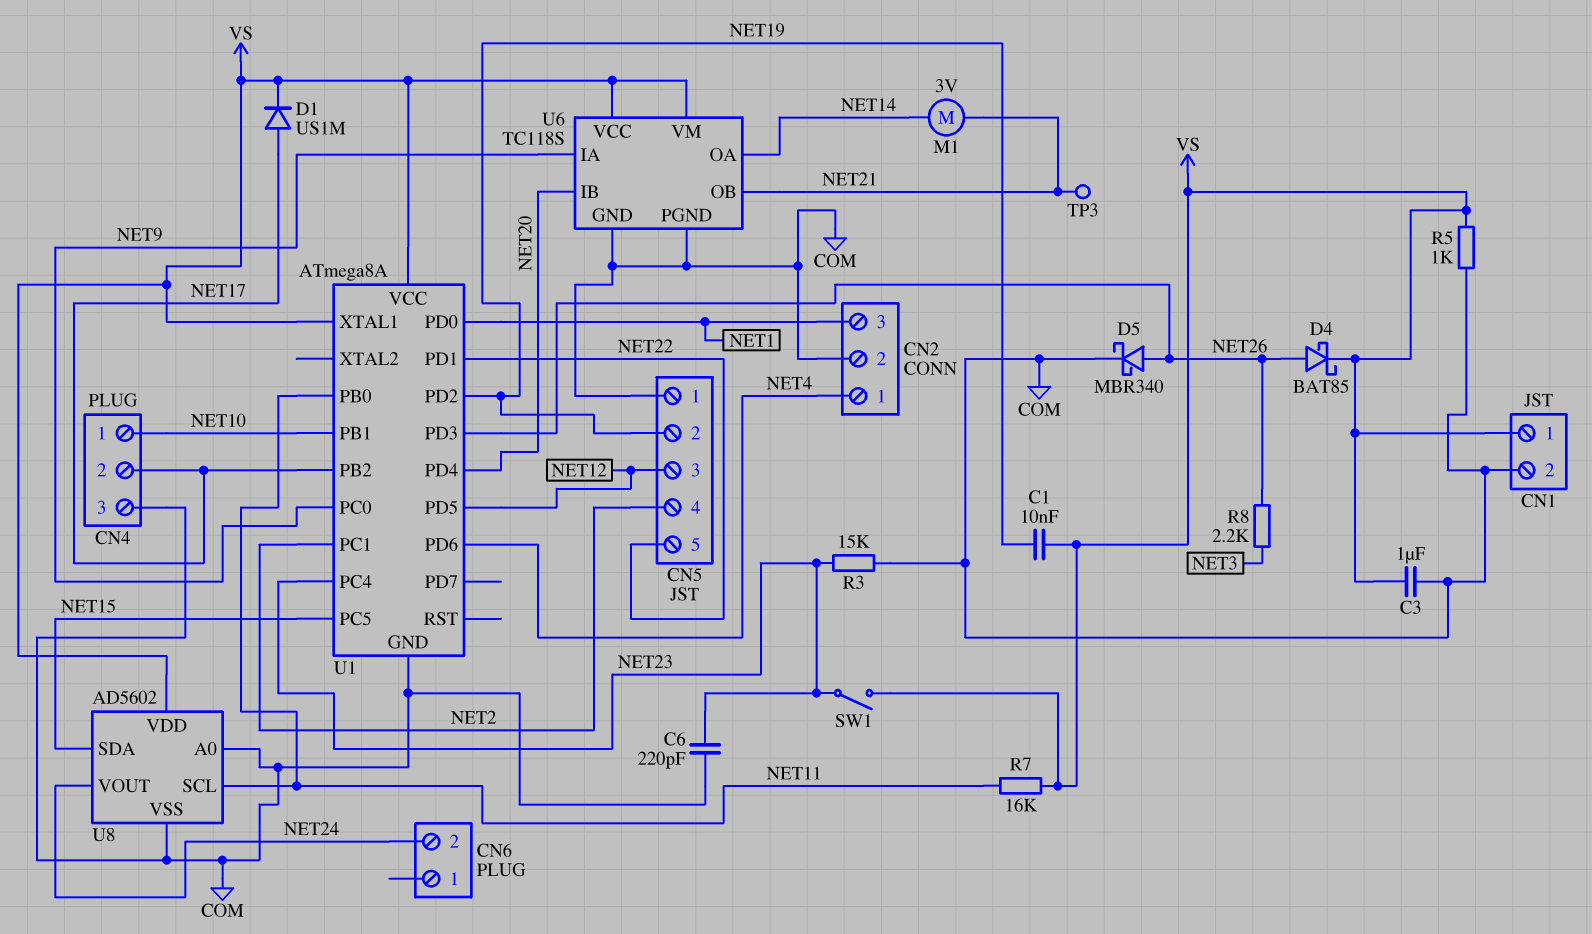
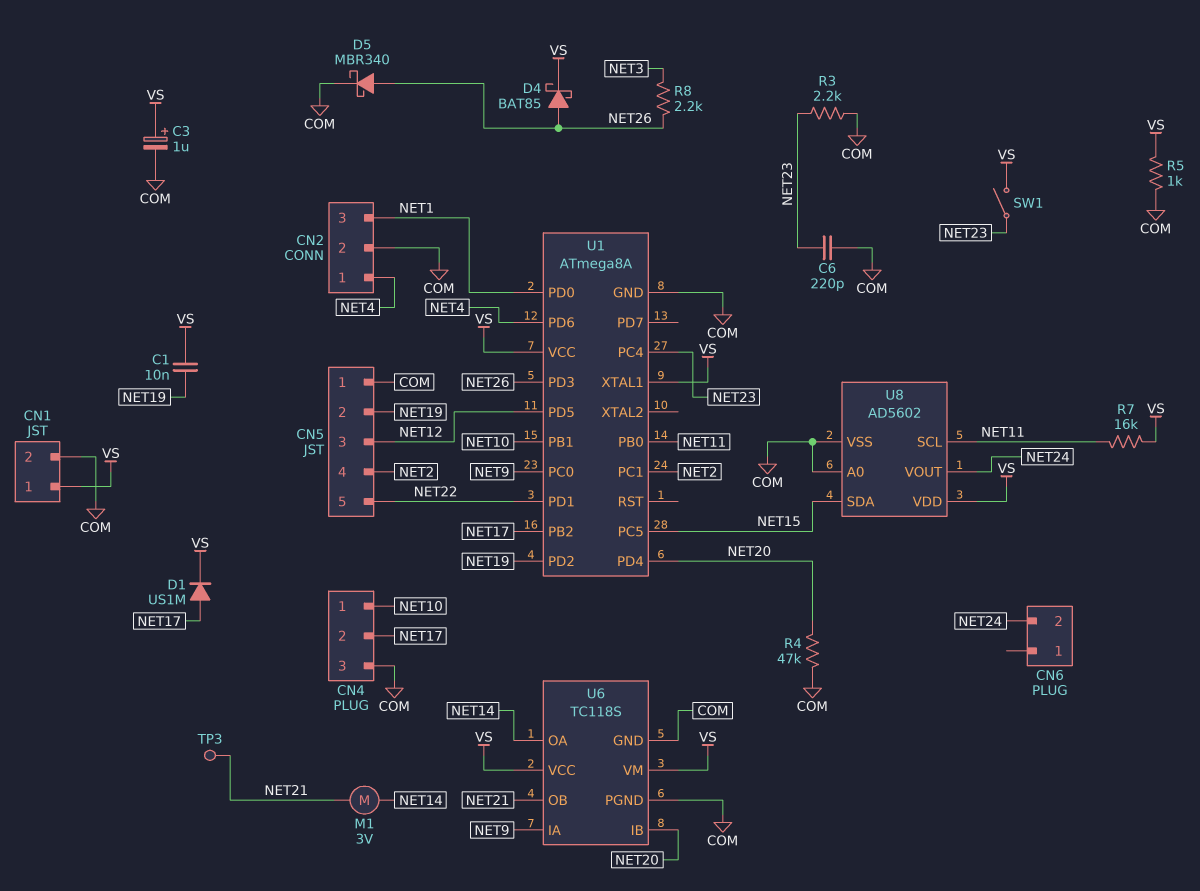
C3: 1uF (COM, VS) -> 1uF (plus VS, minus COM)
R3: 15k (COM, NET23) -> 2.2k (COM, NET23)
R4: none -> 47k (COM, NET20)

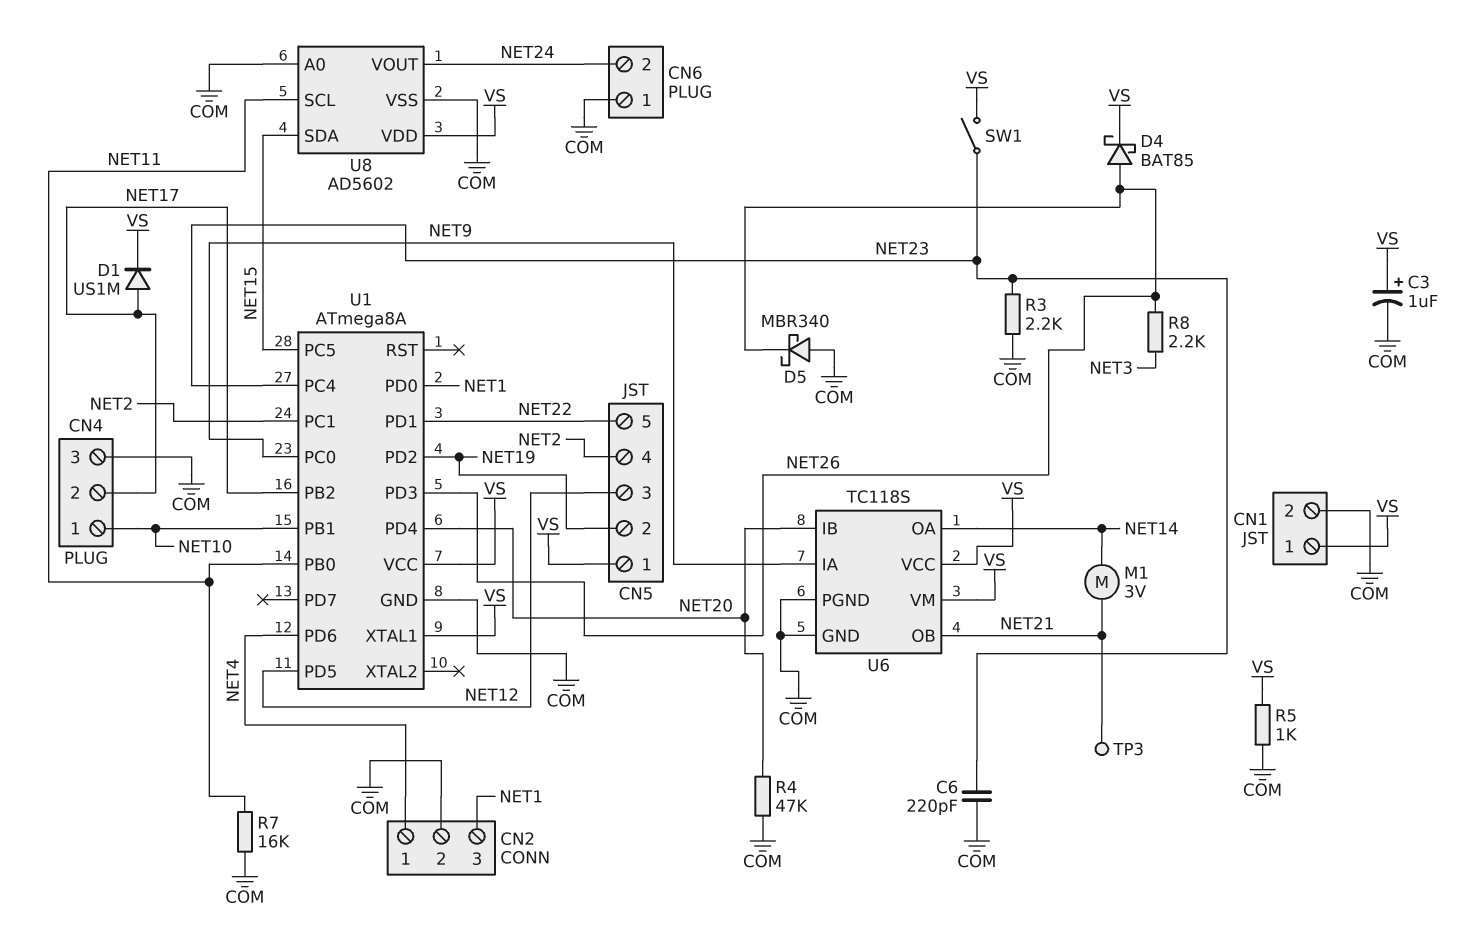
C1: 10nF (NET19, VS) -> none
CN5 pin 1: COM -> VS
CN6 pin 1: none -> COM
D5: schottky MBR340 (A NET26, K COM) -> schottky MBR340 (A COM, K NET26)
R7: 16k (NET11, VS) -> 16k (COM, NET11)

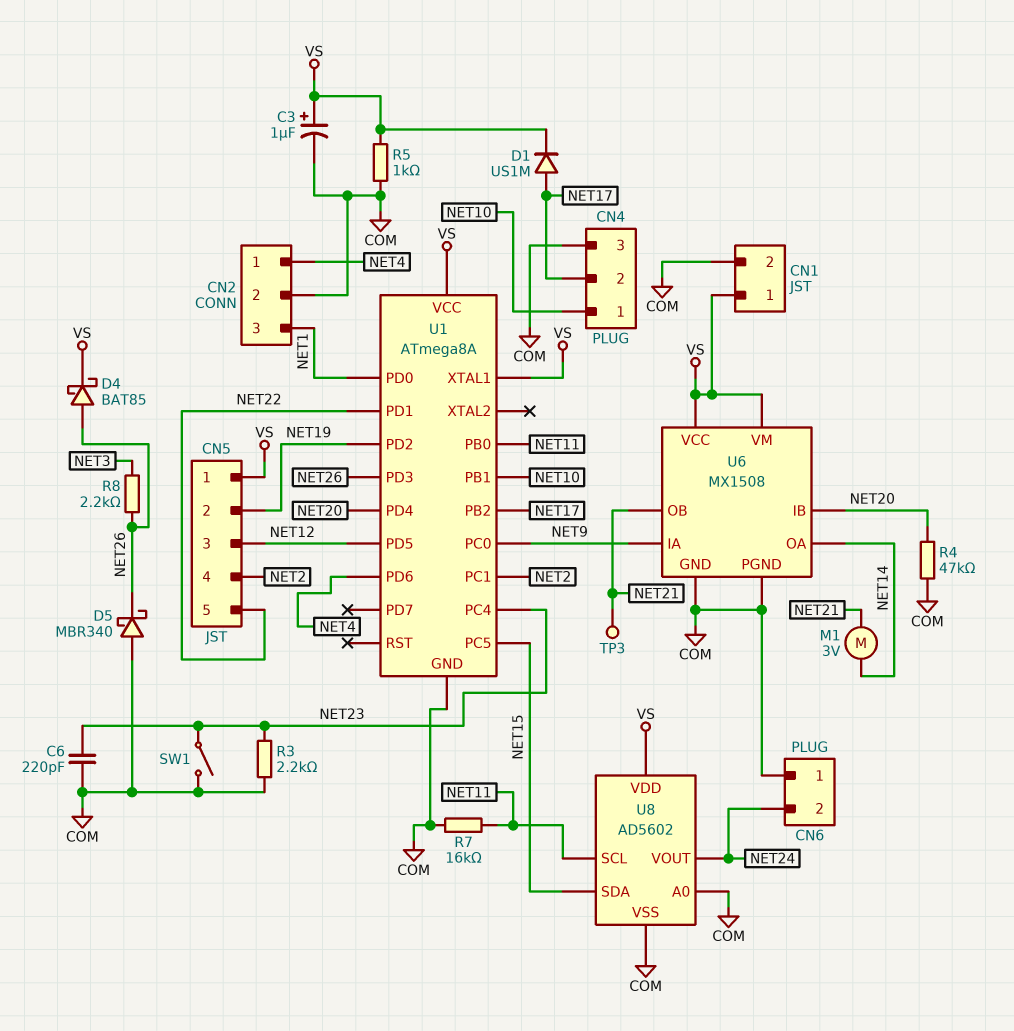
SW1: switch (NET23, VS) -> switch (COM, NET23)
U6: TC118S -> MX1508

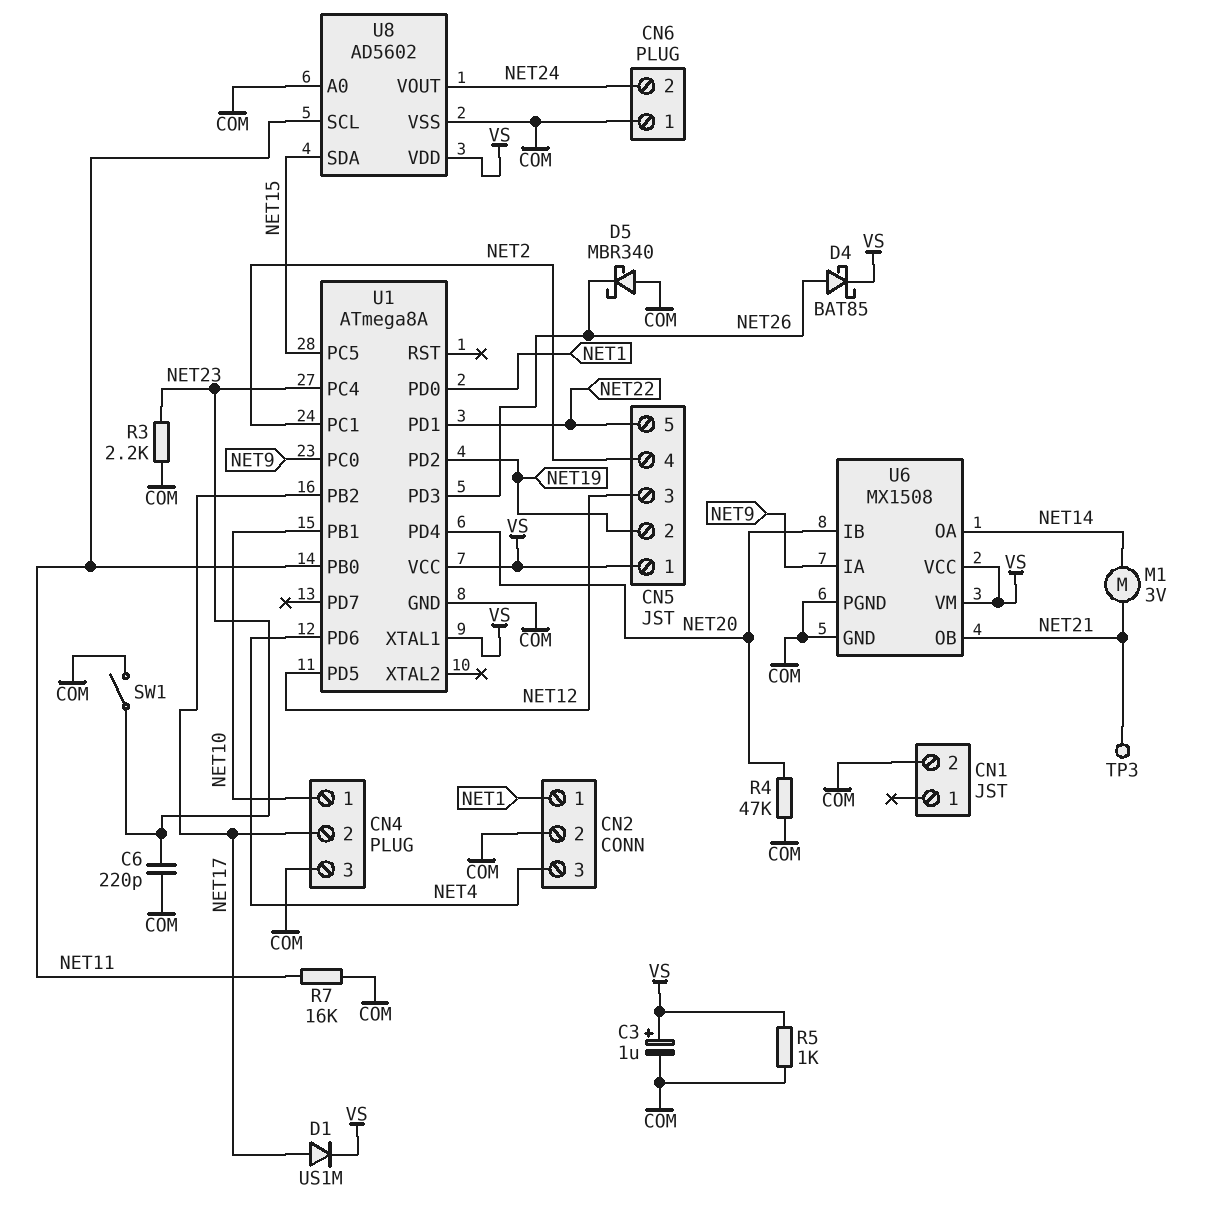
CN1 pin 1: VS -> none
CN2 pin 1: NET4 -> NET1
CN2 pin 3: NET1 -> NET4
R8: 2.2k (NET3, NET26) -> none

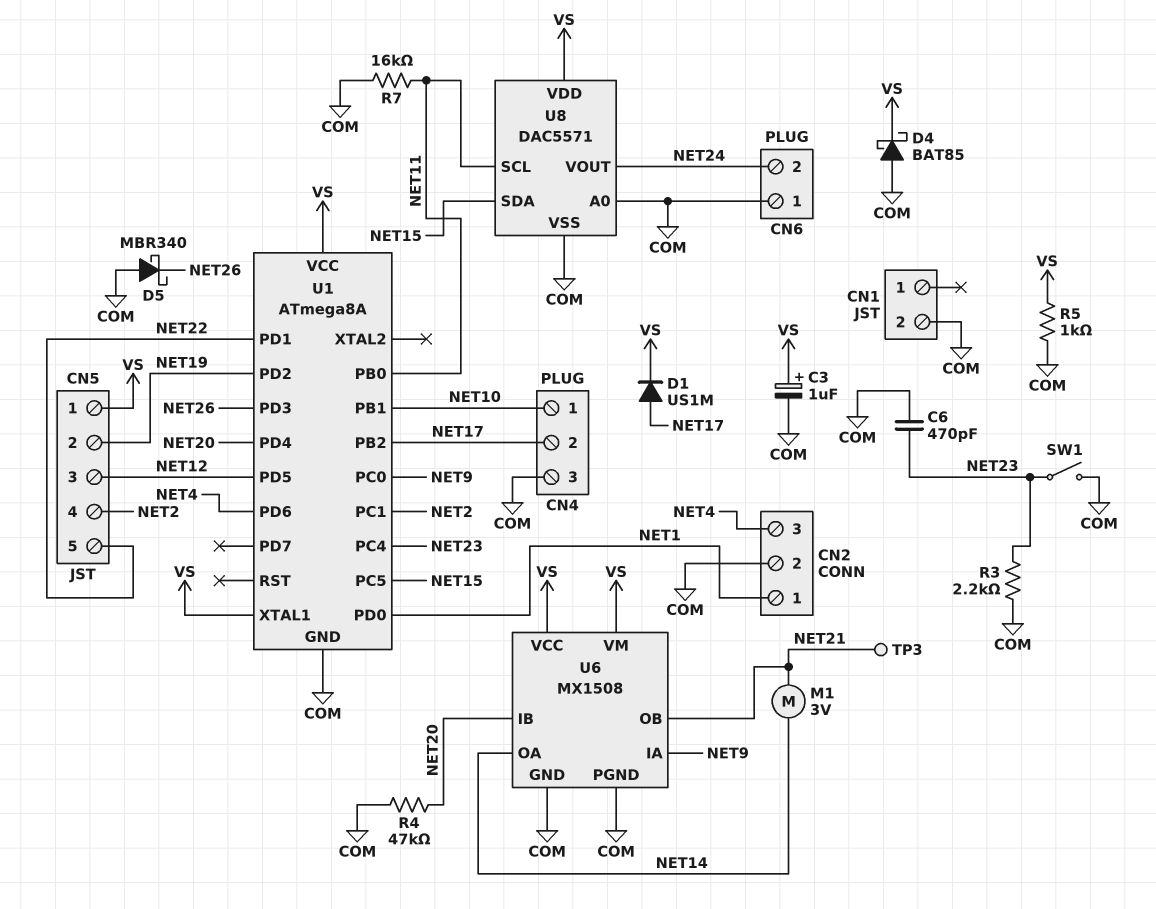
C6: 220pF (COM, NET23) -> 470pF (COM, NET23)
D4: schottky BAT85 (A NET26, K VS) -> schottky BAT85 (A COM, K VS)
U8: AD5602 -> DAC5571

